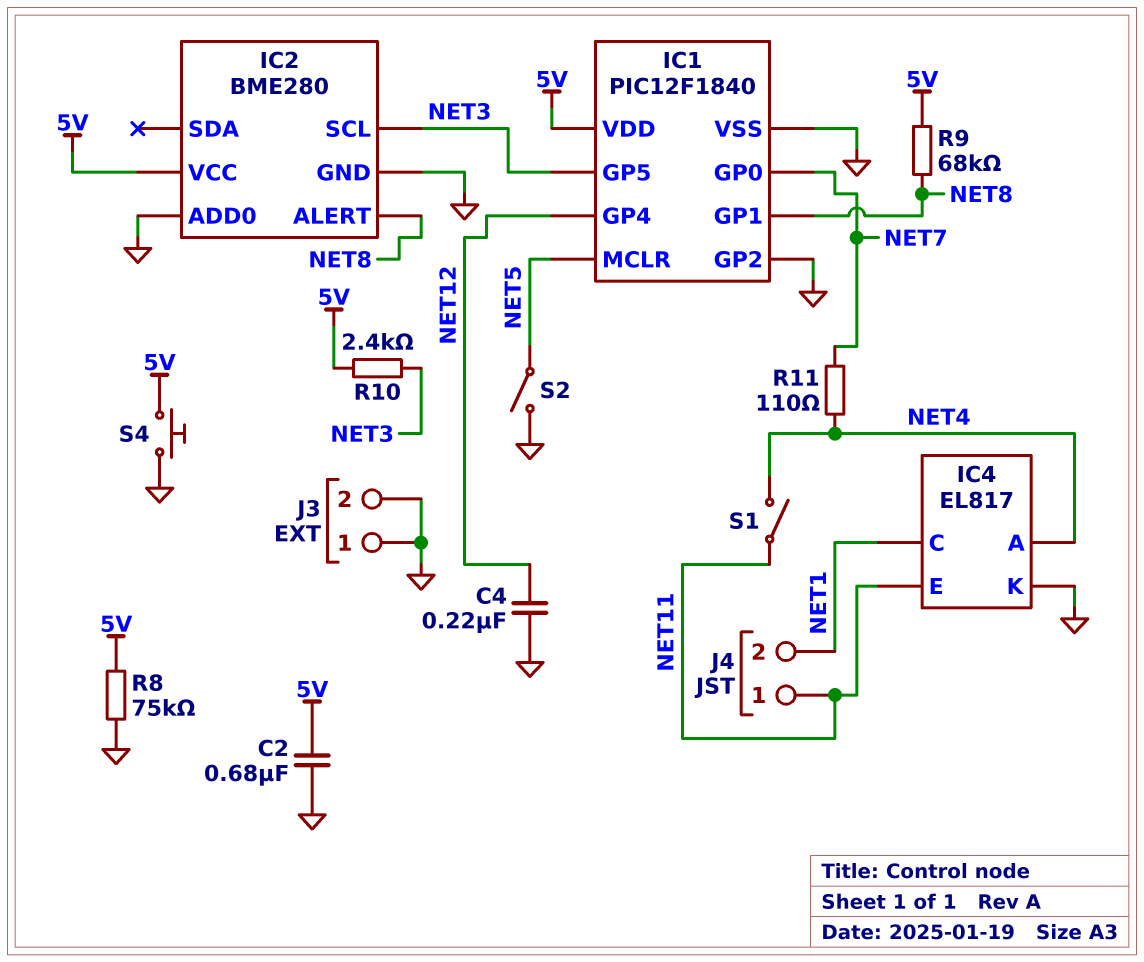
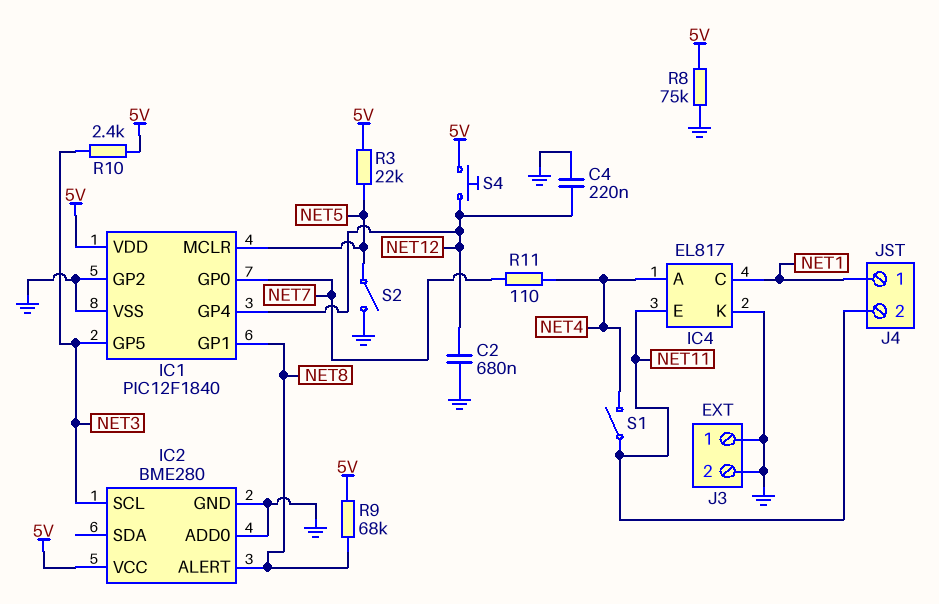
C2: 680nF (5V, GND) -> 680nF (GND, NET12)
J4 pin 1: NET11 -> NET1
J4 pin 2: NET1 -> NET11
R3: none -> 22k (5V, NET5)
S4: button (5V, GND) -> button (5V, NET12)

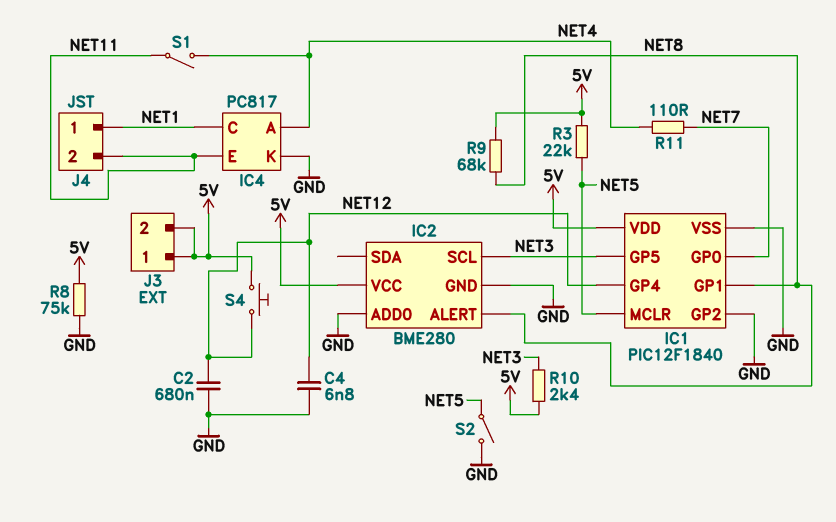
C4: 220nF (GND, NET12) -> 6.8nF (GND, NET12)
IC4: EL817 -> PC817
J3 pin 1: GND -> 5V
J3 pin 2: GND -> 5V

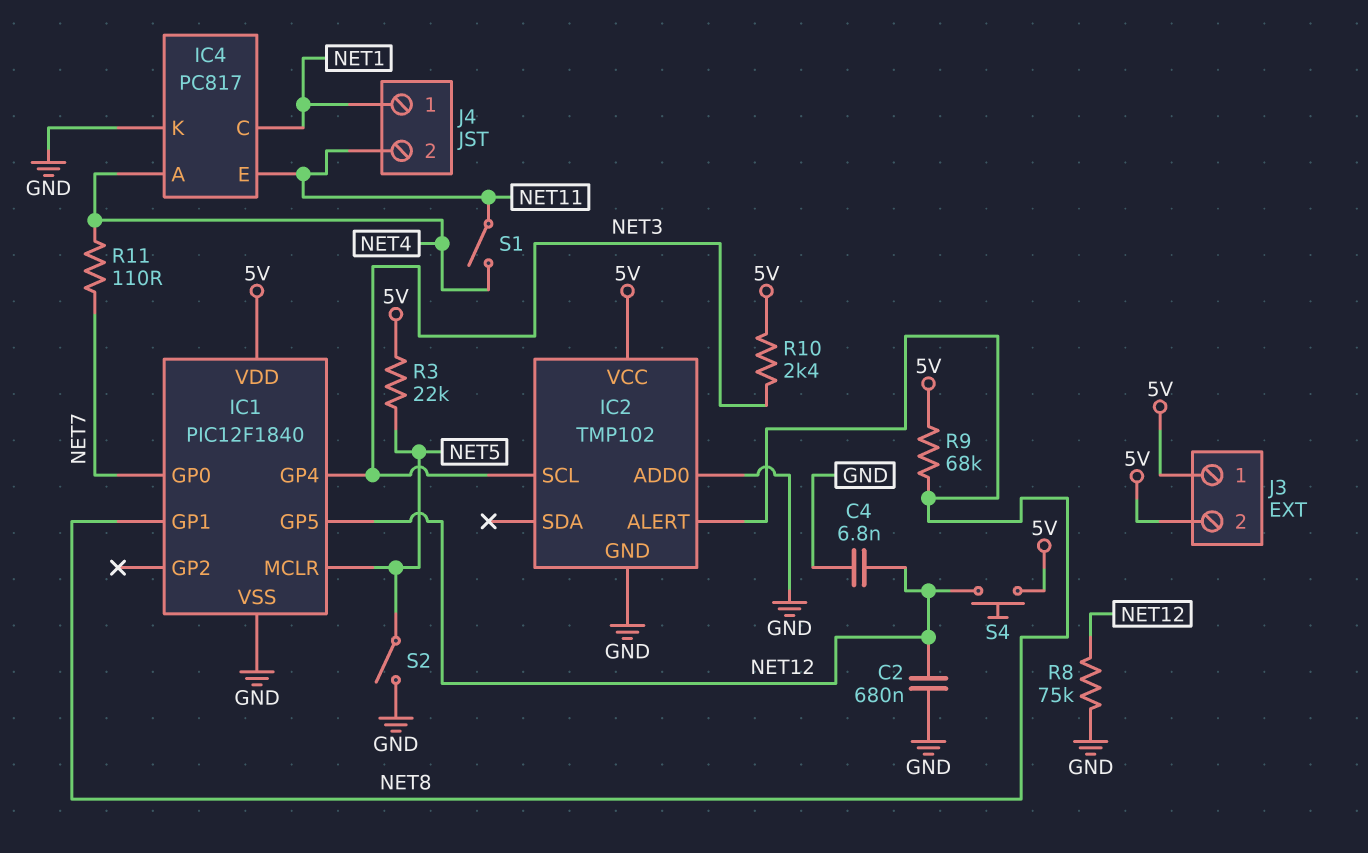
IC1 pin GP2: GND -> none
IC1 pin GP4: NET12 -> NET3
IC1 pin GP5: NET3 -> NET12
IC2: BME280 -> TMP102
R8: 75k (5V, GND) -> 75k (GND, NET12)

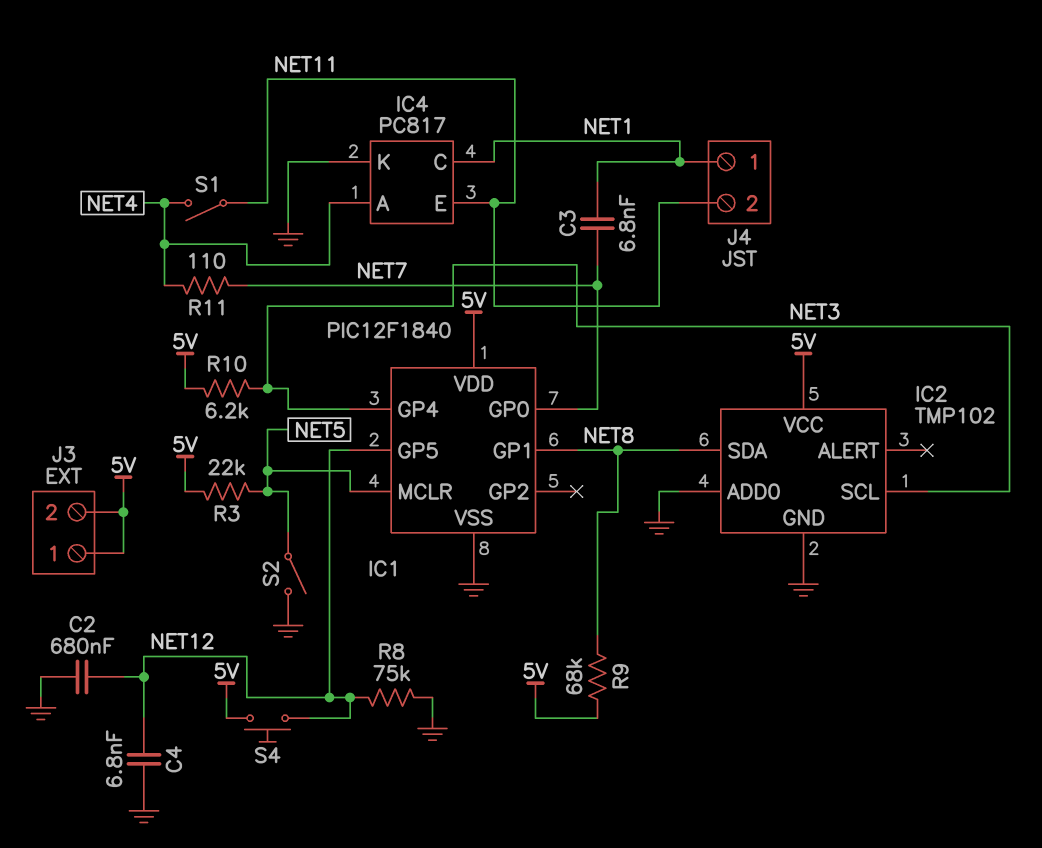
C3: none -> 6.8nF (NET1, NET7)
IC2 pin ALERT: NET8 -> none
IC2 pin SDA: none -> NET8
R10: 2.4k (5V, NET3) -> 6.2k (5V, NET3)

